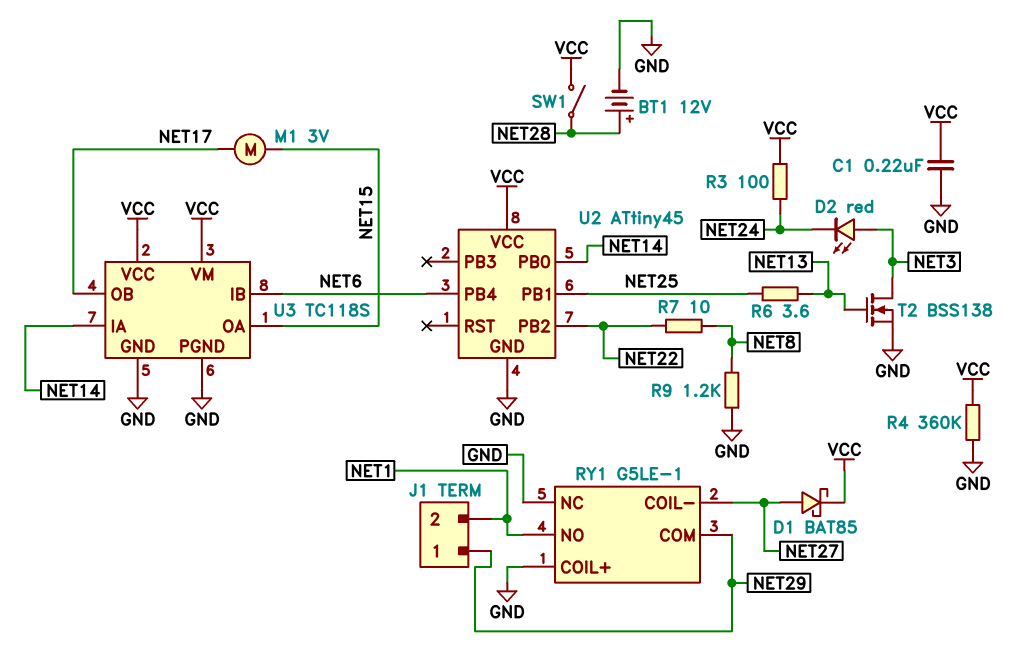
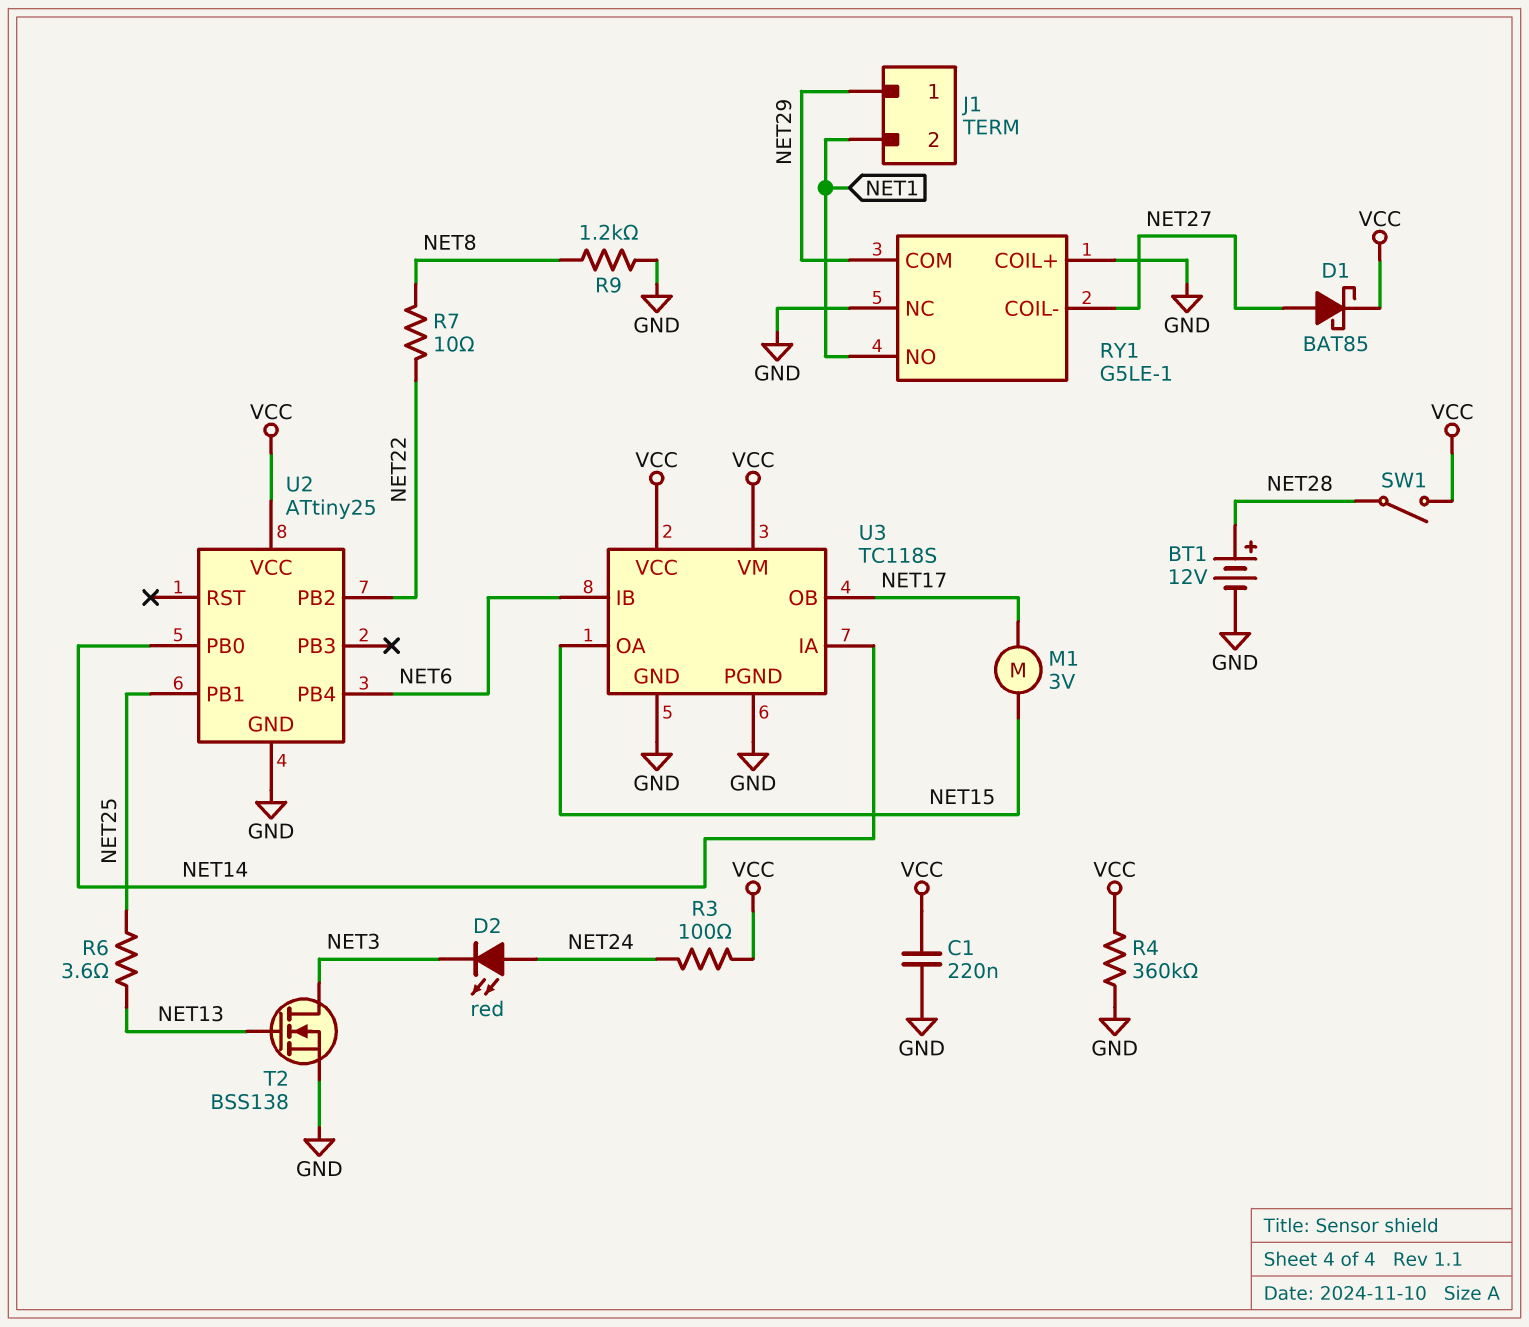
D2: LED red (A NET3, K NET24) -> LED red (A NET24, K NET3)
U2: ATtiny45 -> ATtiny25

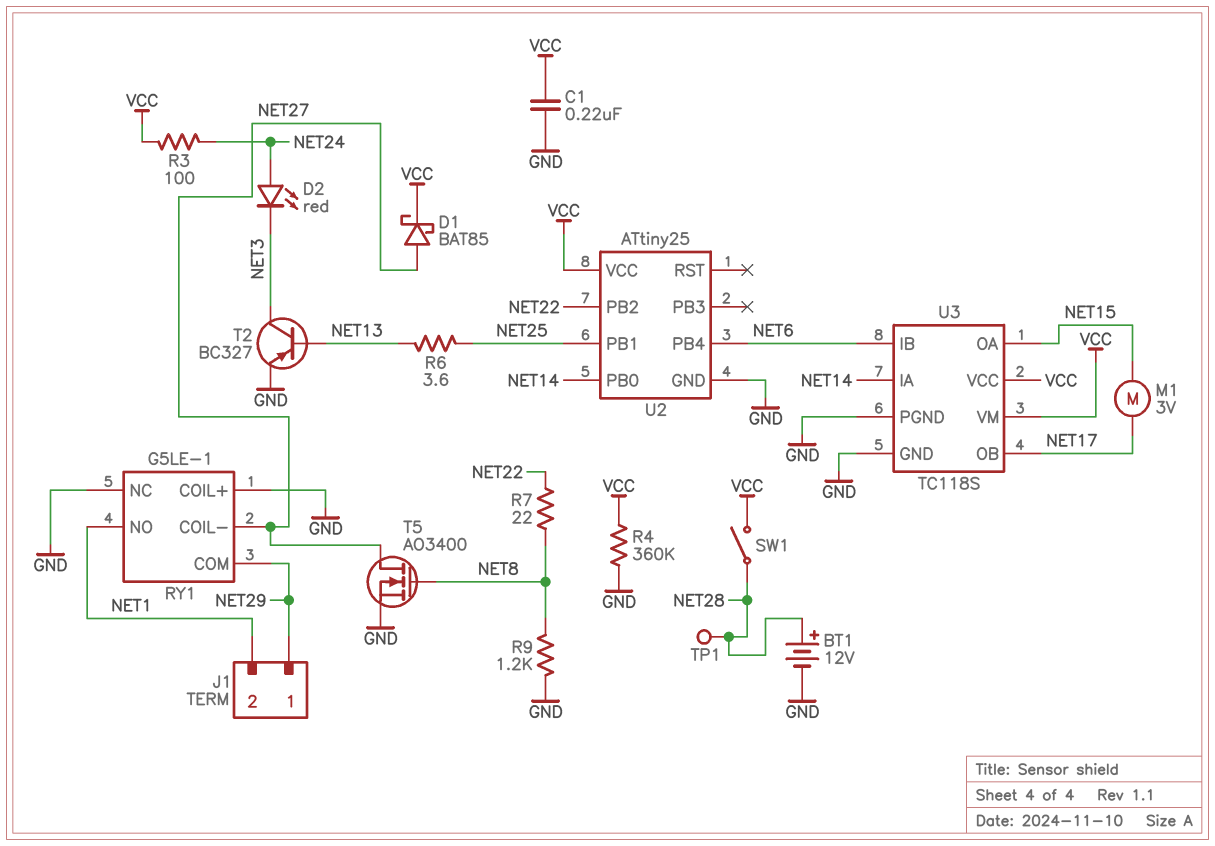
R7: 10 (NET8, NET22) -> 22 (NET8, NET22)
T2: NMOS BSS138 (G NET13, D NET3, S GND) -> PNP BC327 (B NET13, C NET3, E GND)
T5: none -> NMOS AO3400 (G NET8, D NET27, S GND)
TP1: none -> test point (NET28)

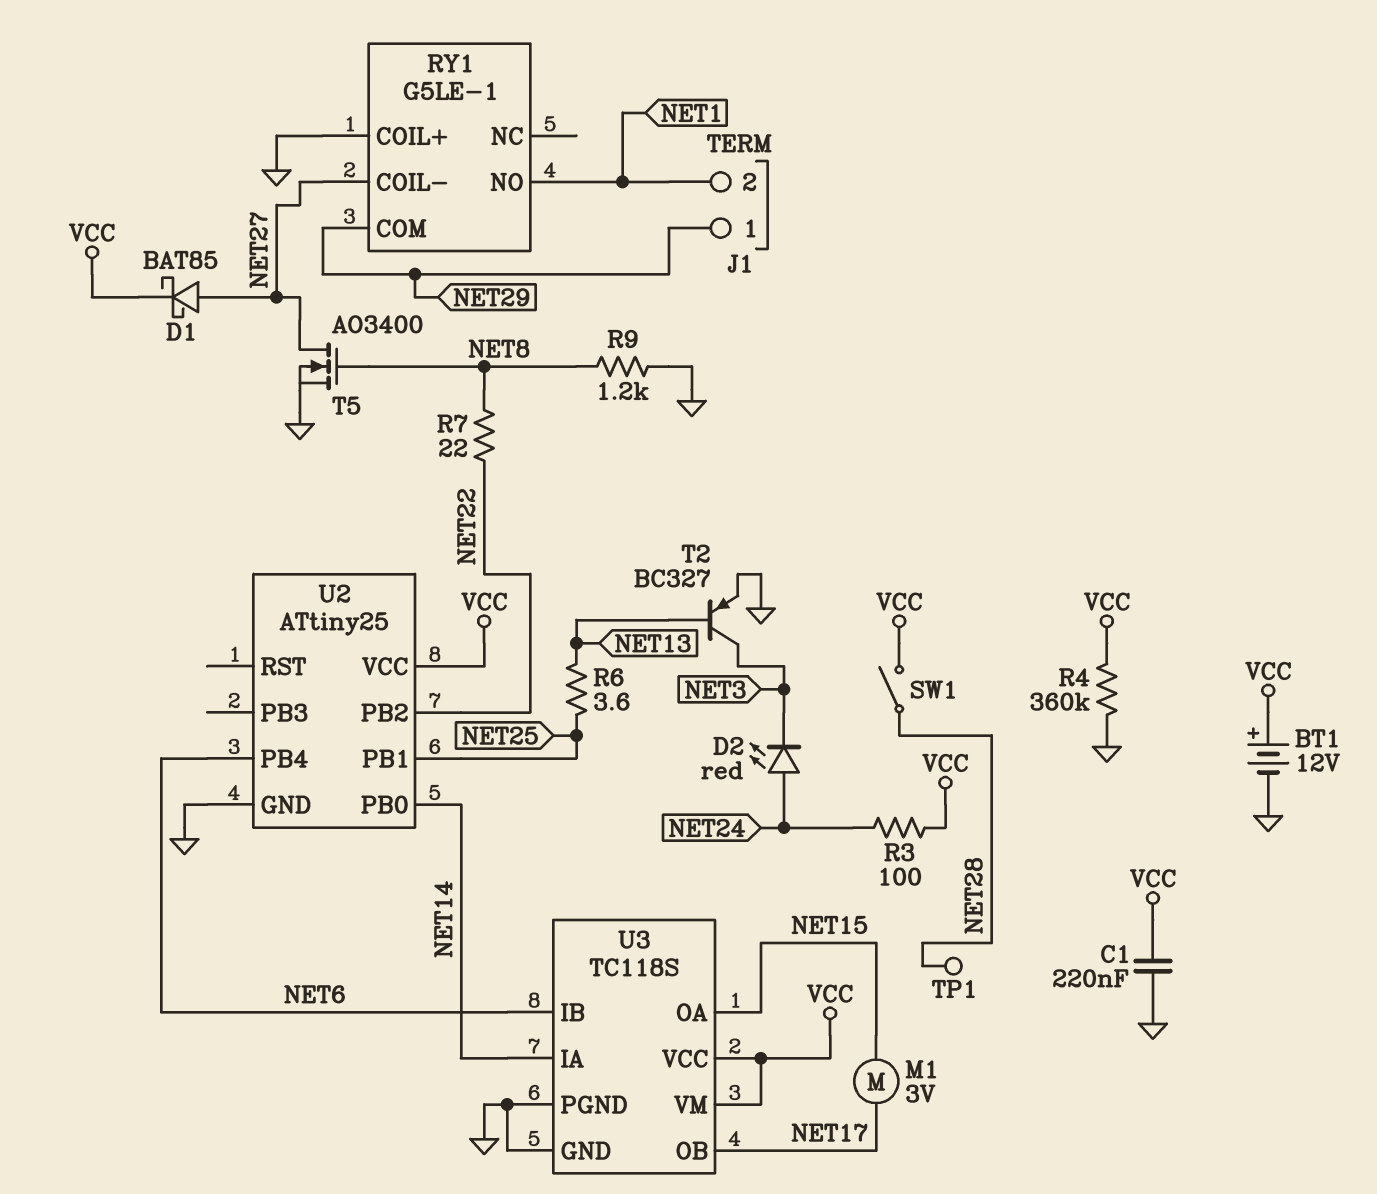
BT1: 12V (plus NET28, minus GND) -> 12V (plus VCC, minus GND)
RY1 pin NC: GND -> none

